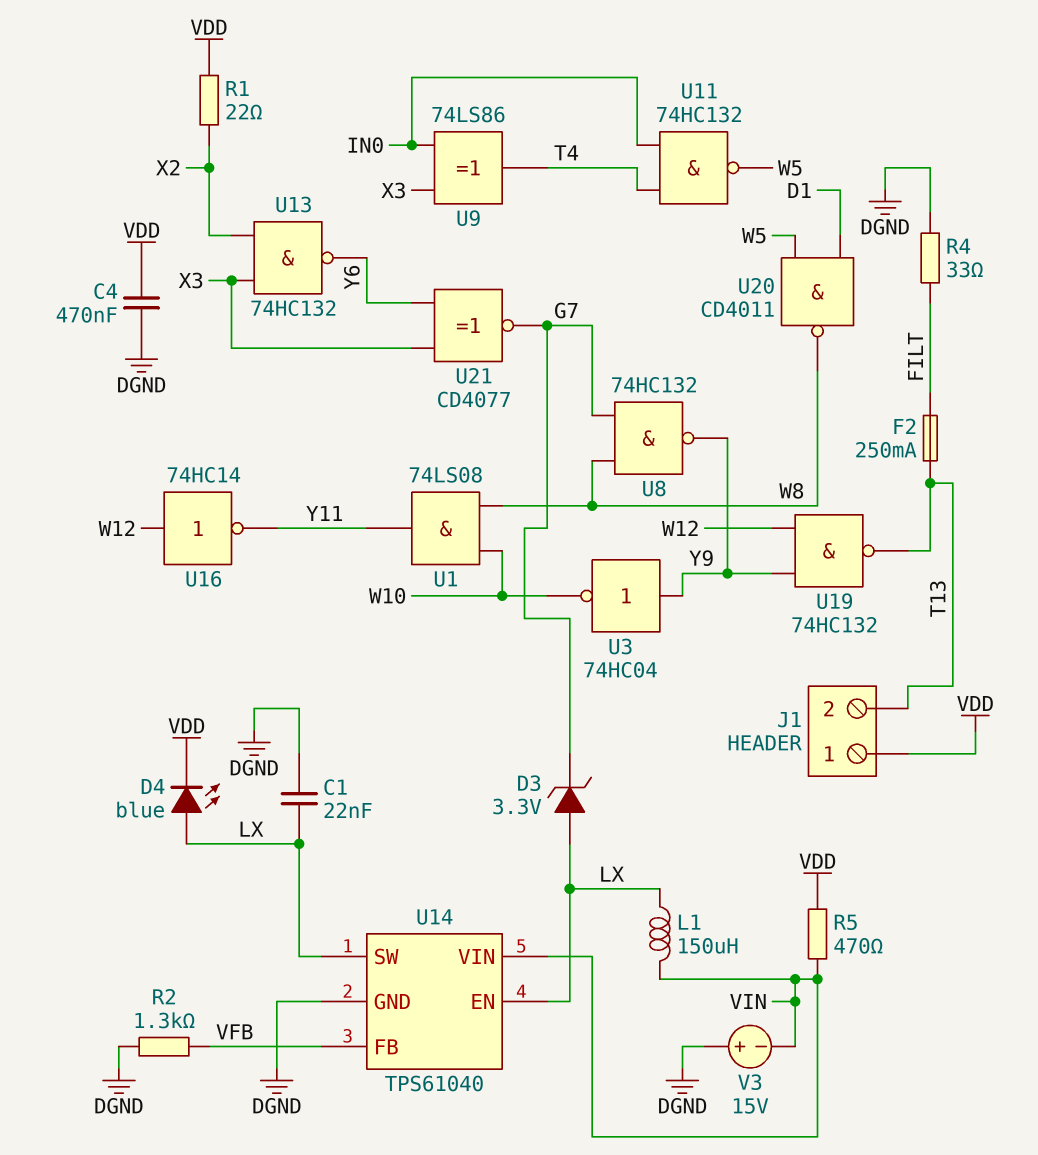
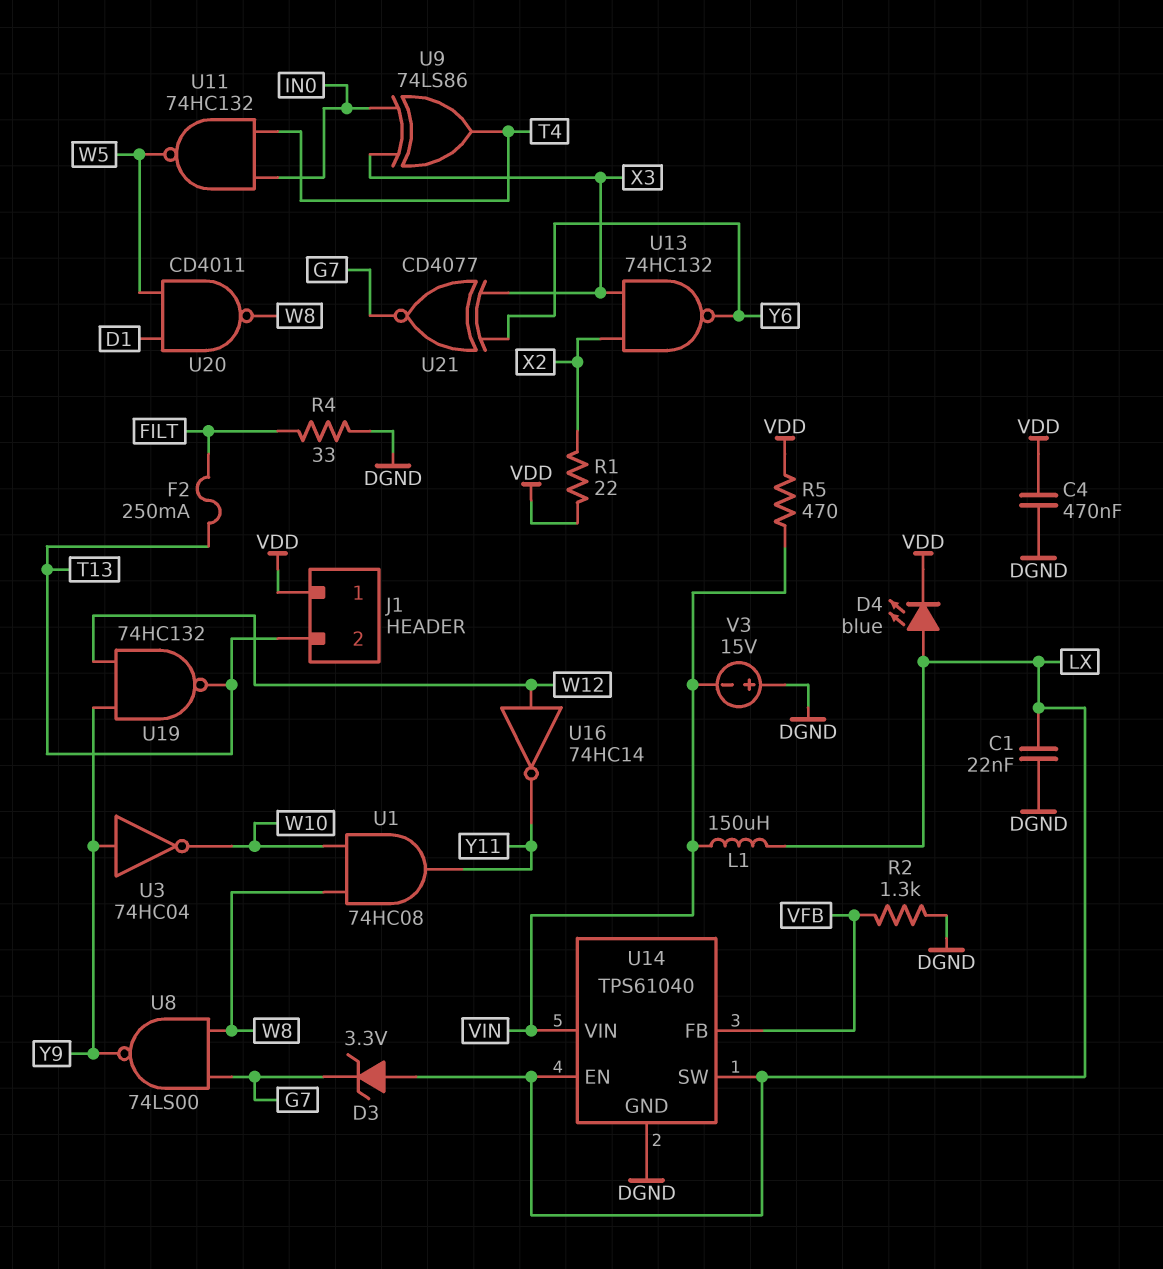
U1: AND 74LS08 (in W8, in W10, out Y11) -> AND 74HC08 (in W8, in W10, out Y11)
U8: NAND 74HC132 (in G7, in W8, out Y9) -> NAND 74LS00 (in G7, in W8, out Y9)

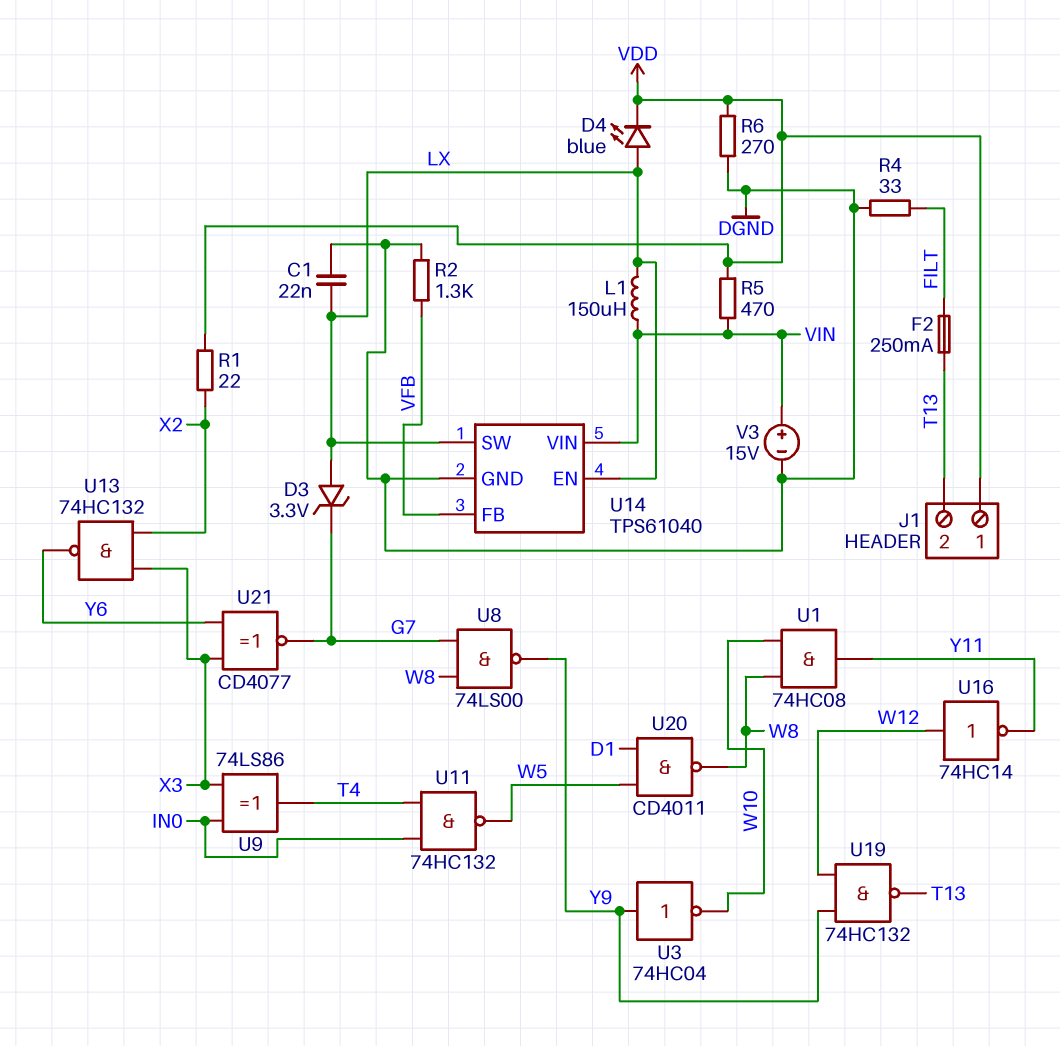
C4: 470nF (DGND, VDD) -> none
R6: none -> 270 (DGND, VDD)
V3: 15V (plus DGND, minus VIN) -> 15V (plus VIN, minus DGND)

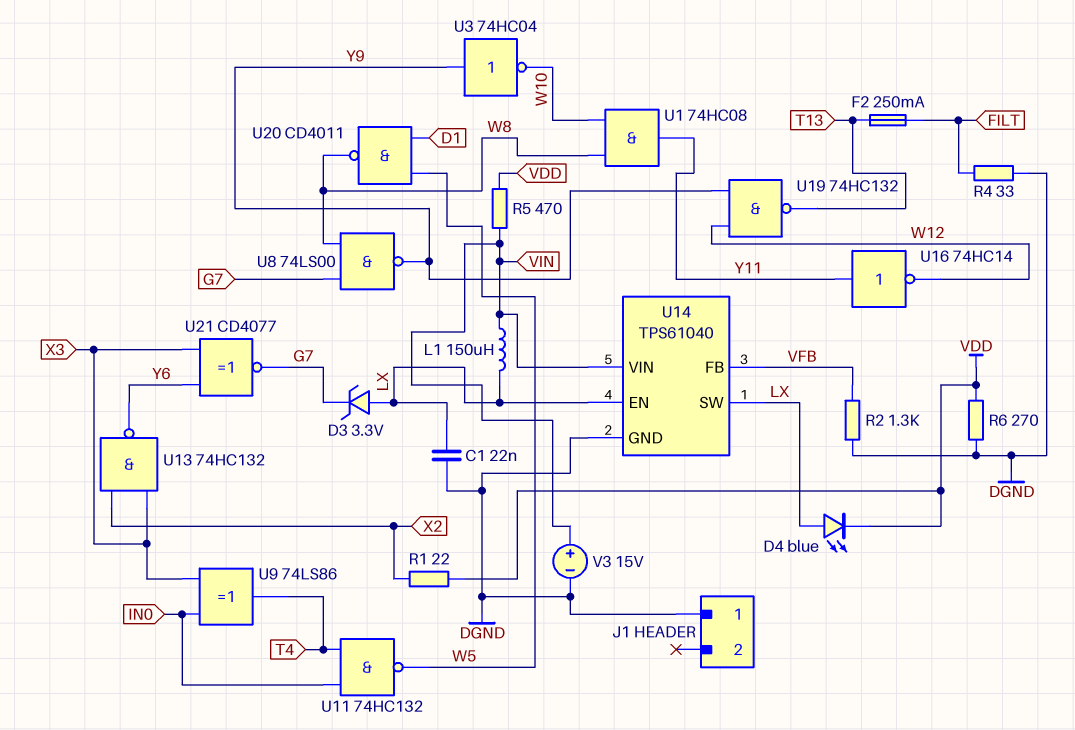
J1 pin 1: VDD -> DGND
J1 pin 2: T13 -> none
U16: NOT 74HC14 (in W12, out Y11) -> NOT 74HC14 (in Y11, out W12)

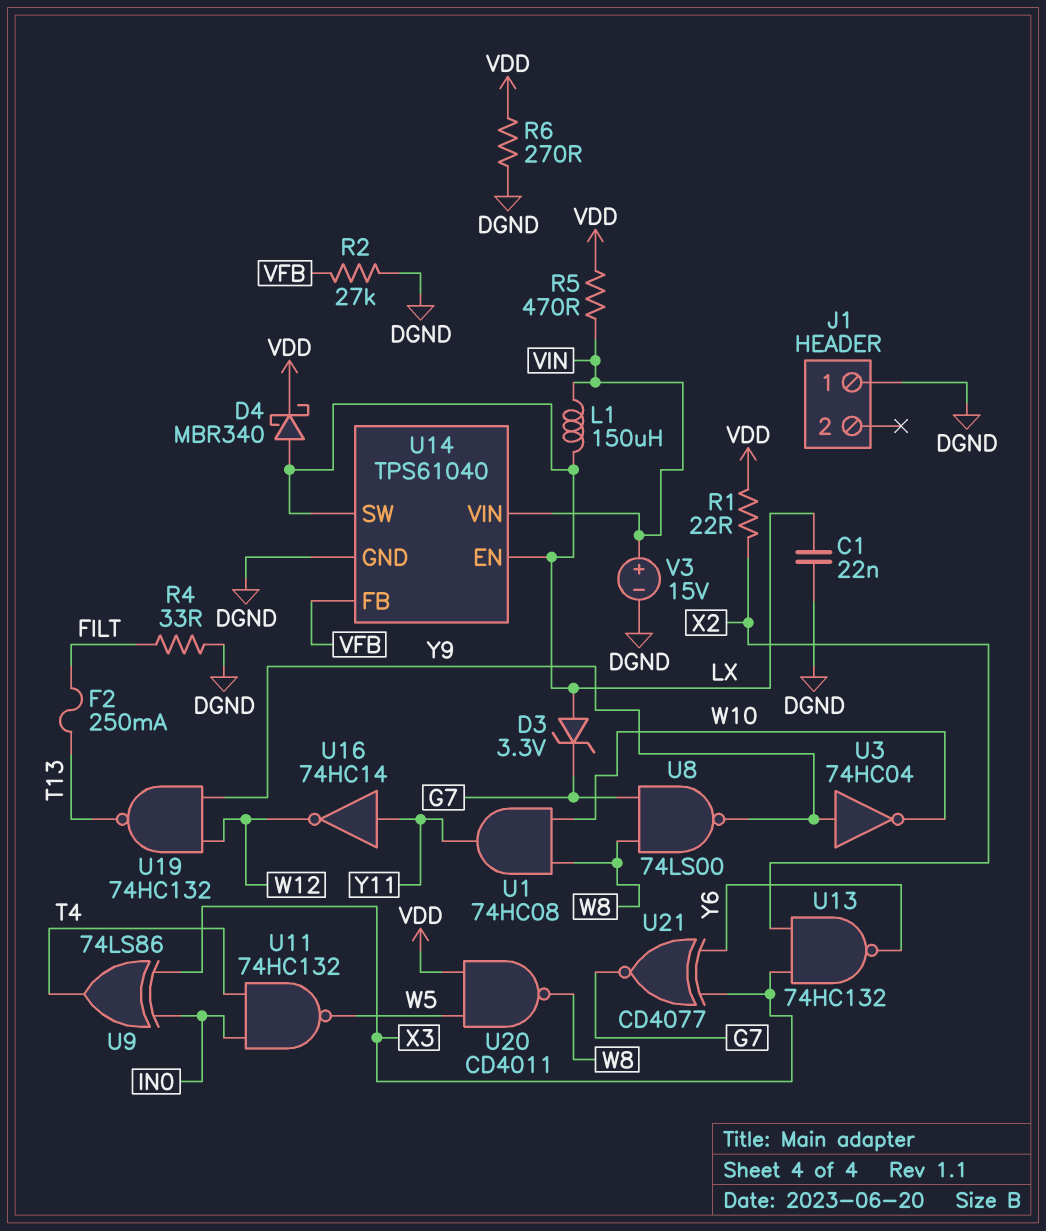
D4: LED blue (A LX, K VDD) -> schottky MBR340 (A LX, K VDD)
R2: 1.3k (DGND, VFB) -> 27k (DGND, VFB)
U20: NAND CD4011 (in D1, in W5, out W8) -> NAND CD4011 (in VDD, in W5, out W8)

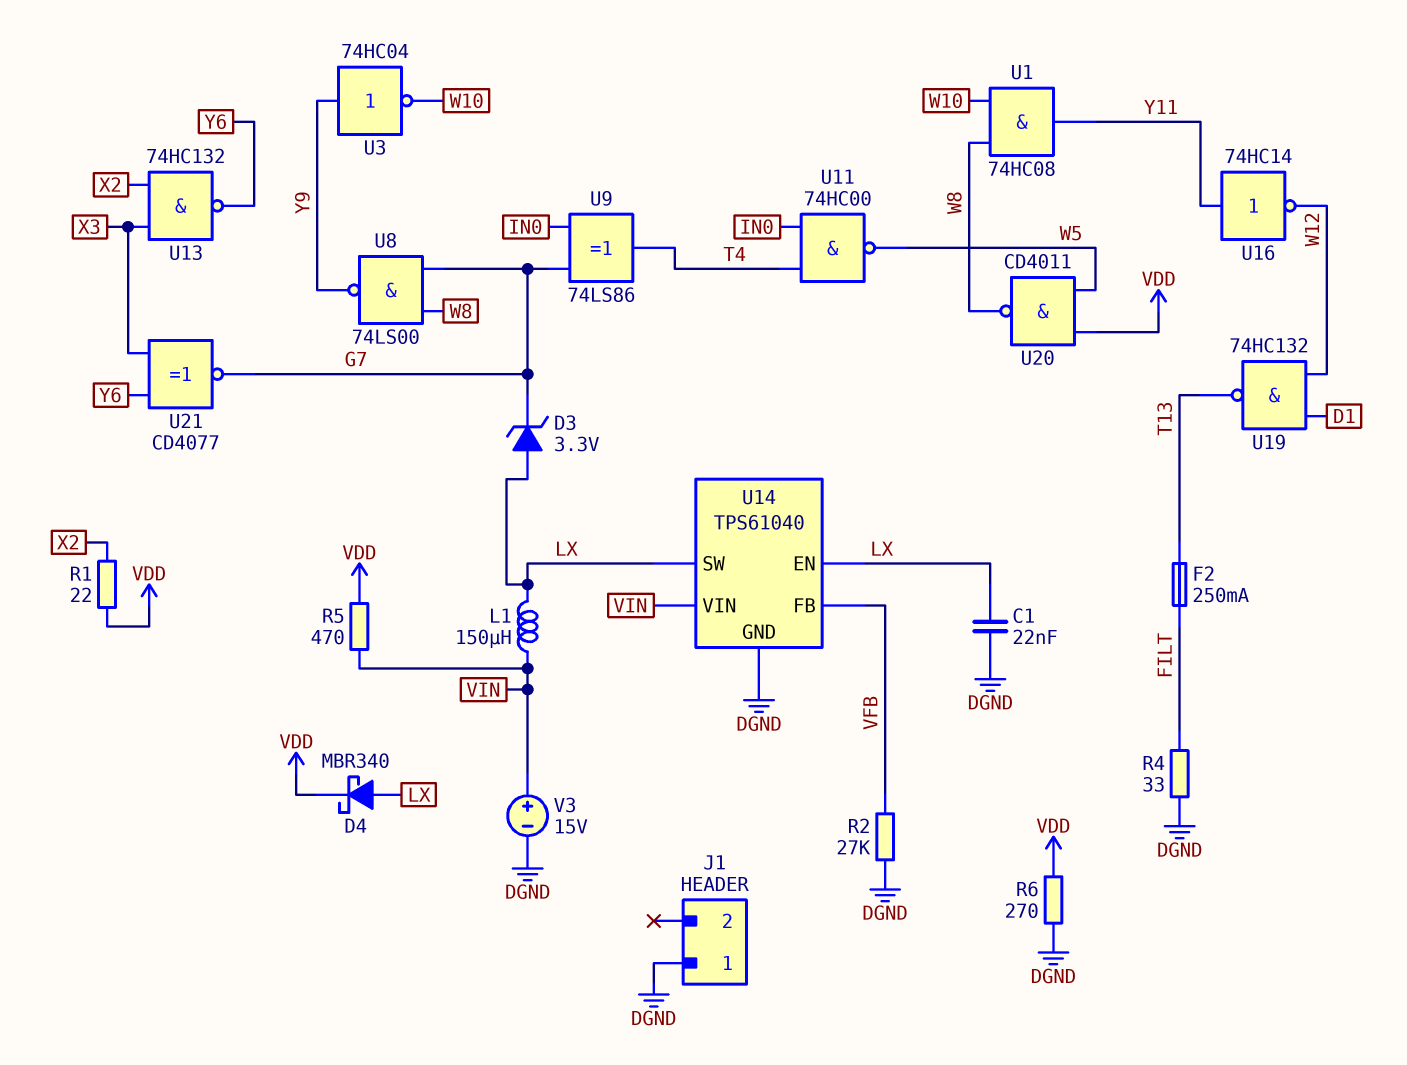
U9: XOR 74LS86 (in IN0, in X3, out T4) -> XOR 74LS86 (in G7, in IN0, out T4)
U11: NAND 74HC132 (in IN0, in T4, out W5) -> NAND 74HC00 (in IN0, in T4, out W5)
U19: NAND 74HC132 (in W12, in Y9, out T13) -> NAND 74HC132 (in D1, in W12, out T13)

